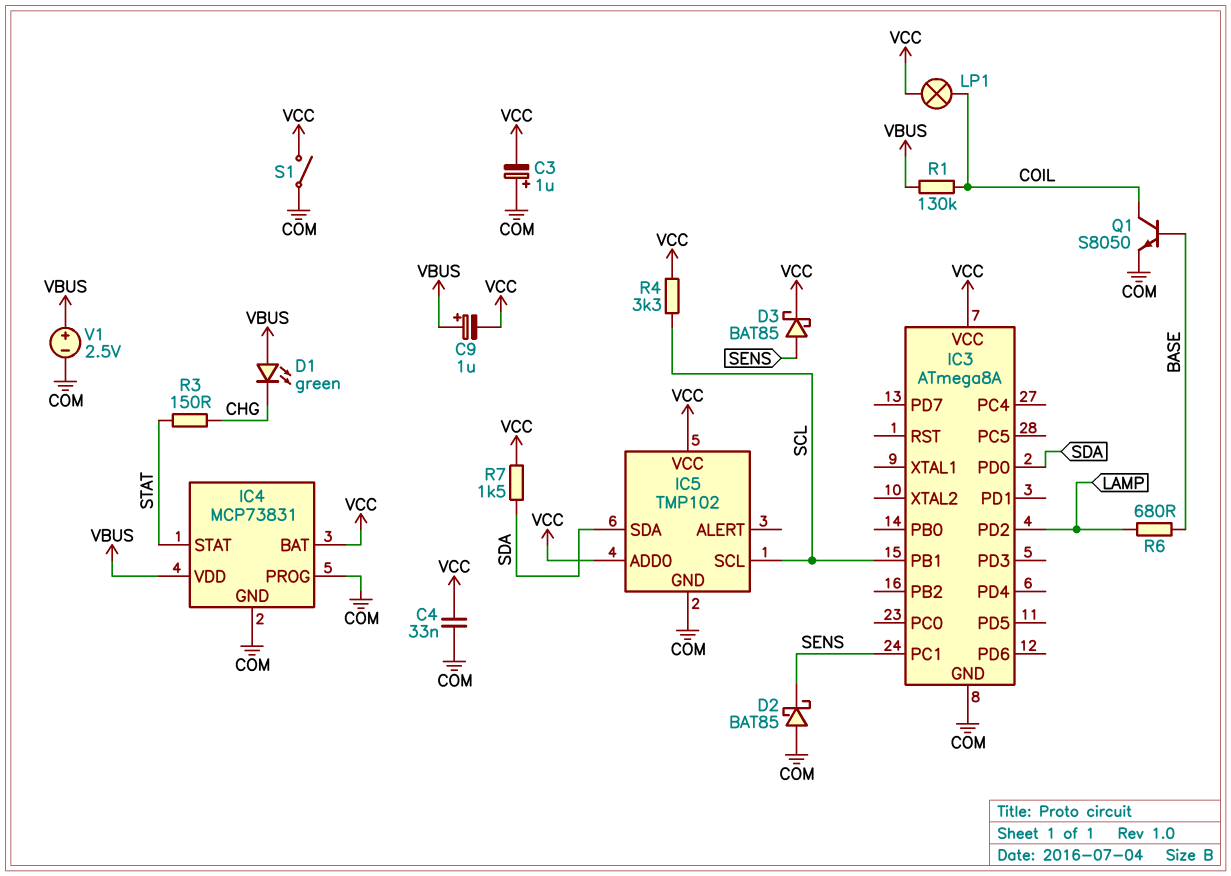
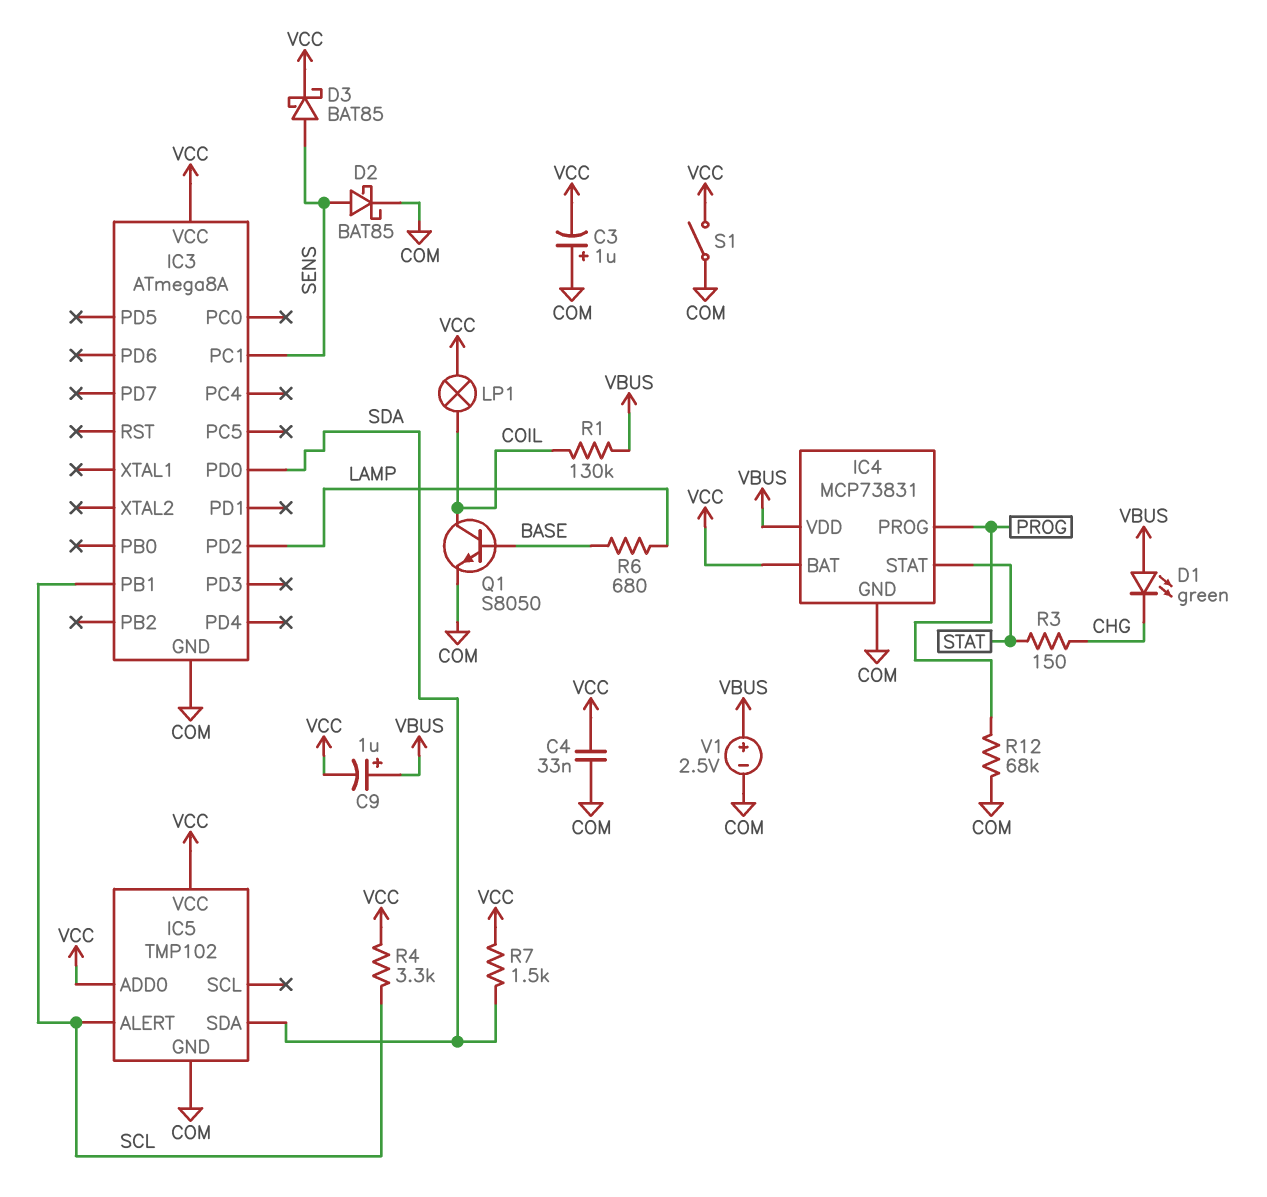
D2: schottky BAT85 (A COM, K SENS) -> schottky BAT85 (A SENS, K COM)
IC4 pin PROG: COM -> PROG
IC5 pin ALERT: none -> SCL
IC5 pin SCL: SCL -> none
R12: none -> 68k (COM, PROG)

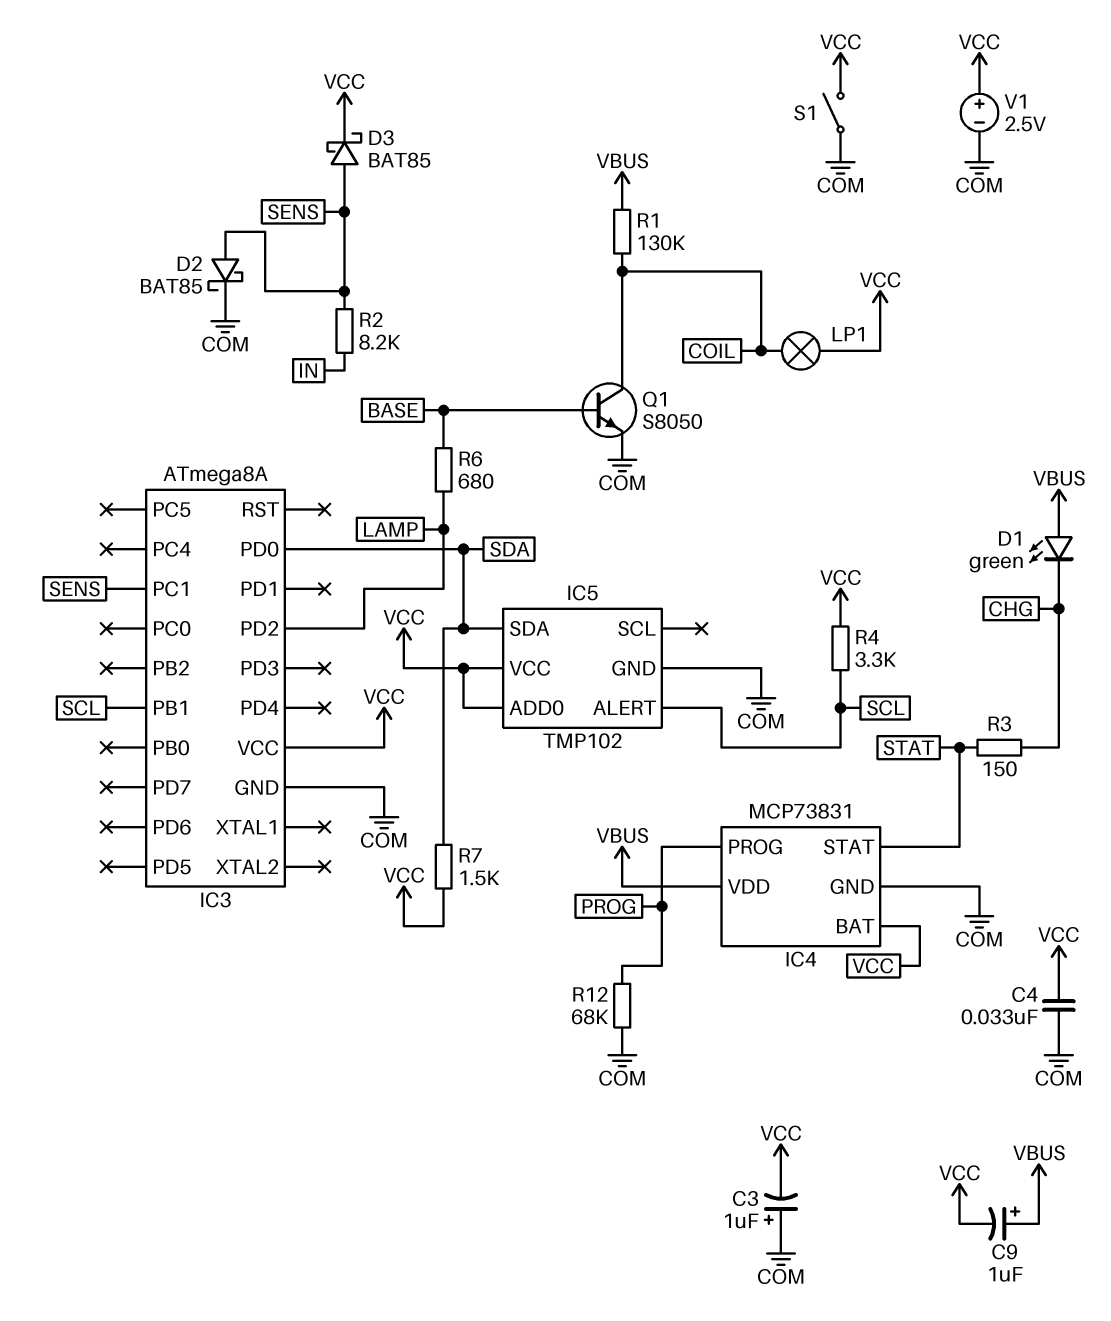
R2: none -> 8.2k (IN, SENS)
V1: 2.5V (plus VBUS, minus COM) -> 2.5V (plus VCC, minus COM)

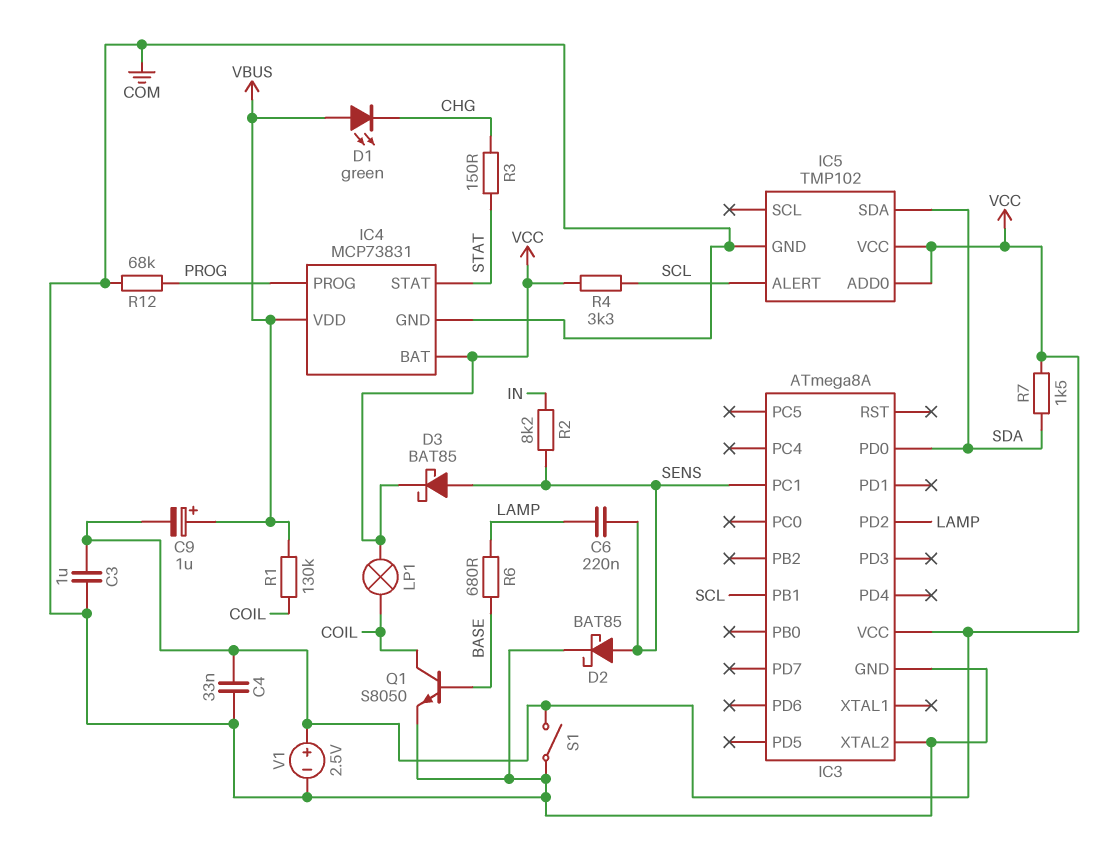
C3: 1uF (plus COM, minus VCC) -> 1uF (COM, VCC)
C6: none -> 220nF (LAMP, SENS)
IC3 pin XTAL2: none -> COM

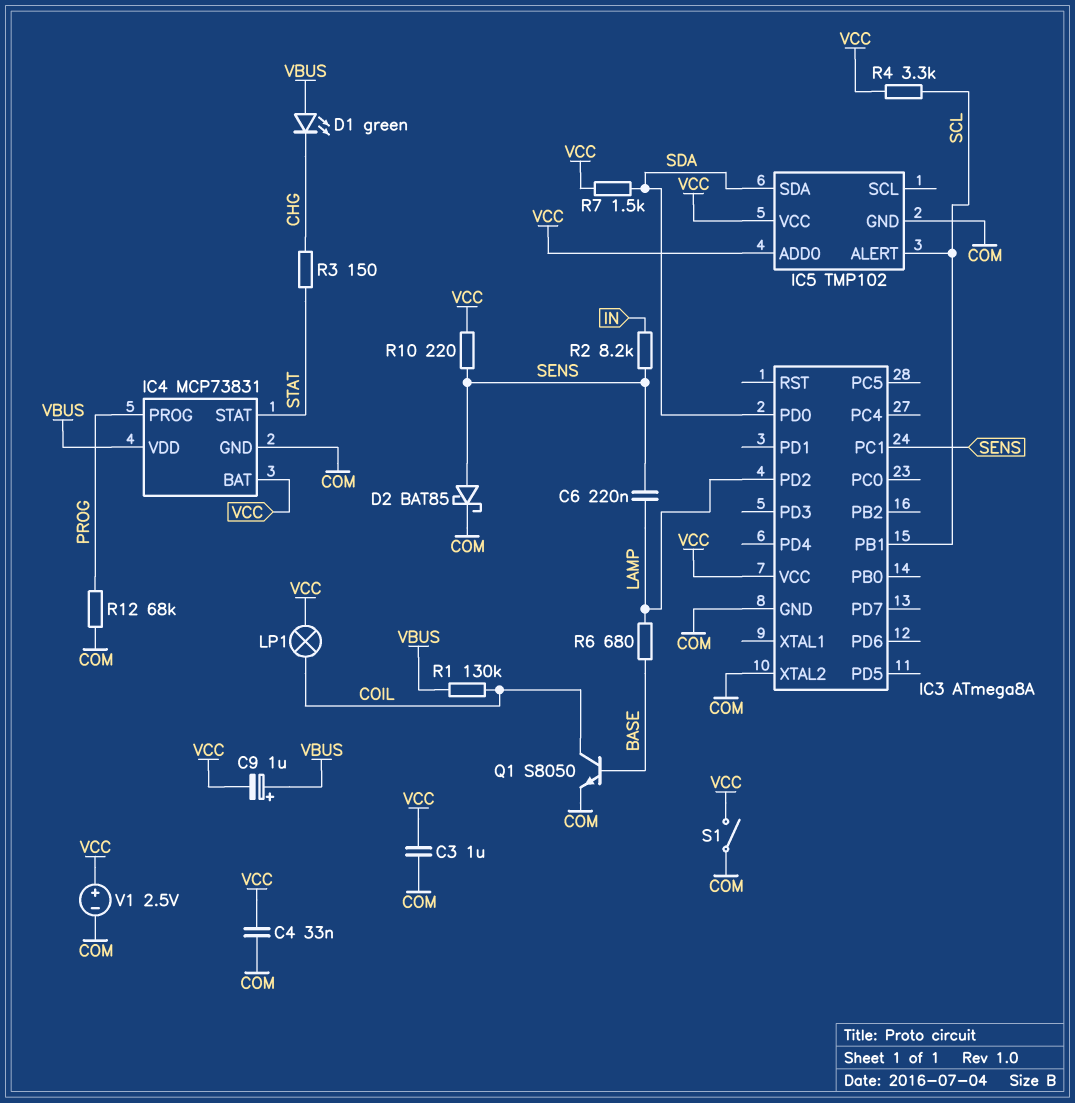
D3: schottky BAT85 (A SENS, K VCC) -> none
R10: none -> 220 (SENS, VCC)

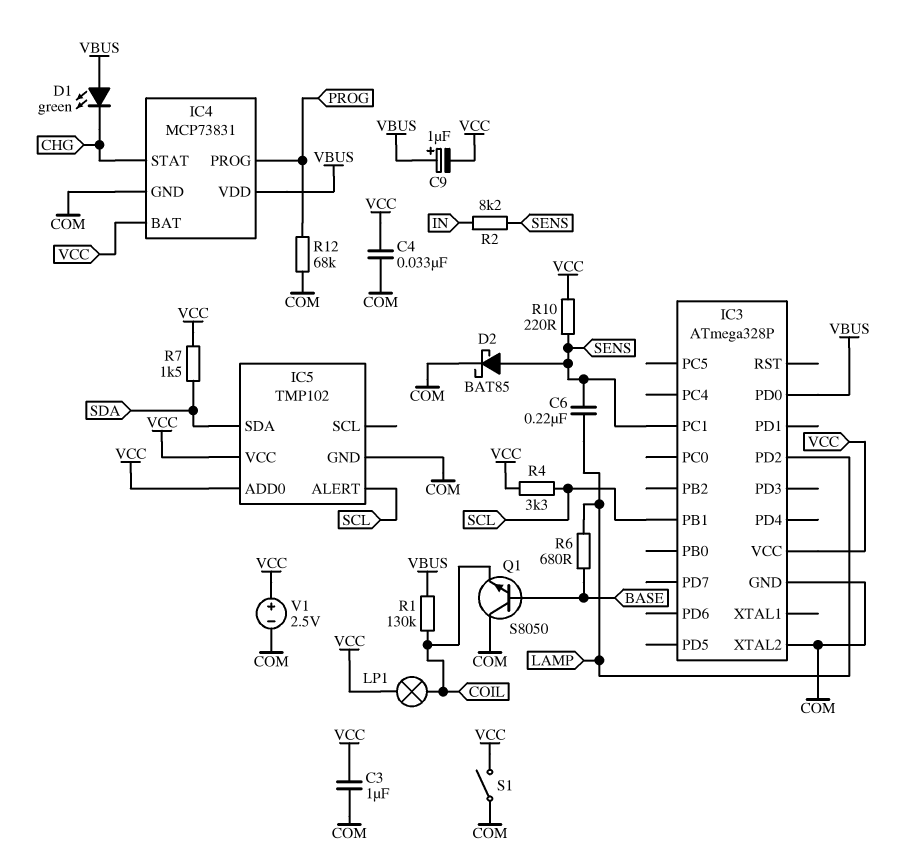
IC3: ATmega8A -> ATmega328P
IC3 pin PD0: SDA -> VBUS
IC4 pin STAT: STAT -> CHG
Q1: NPN S8050 (B BASE, C COIL, E COM) -> NPN S8050 (B BASE, C COM, E COIL)
R3: 150 (CHG, STAT) -> none

